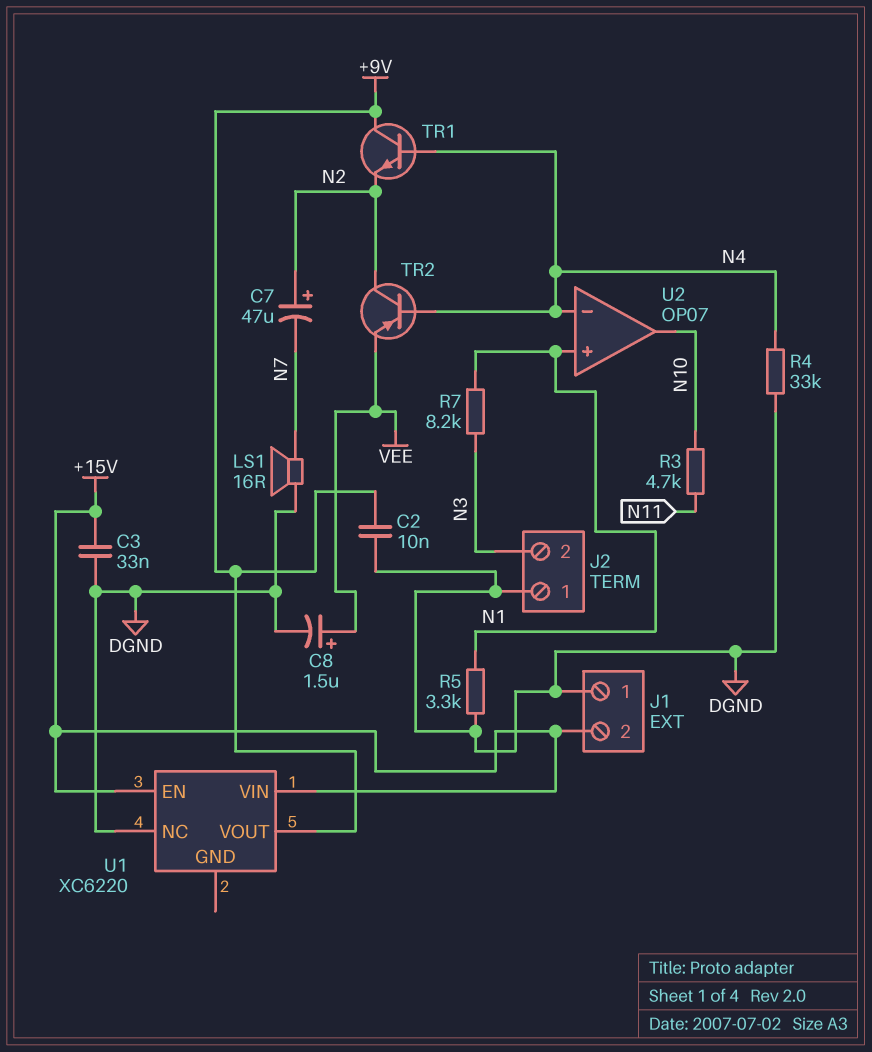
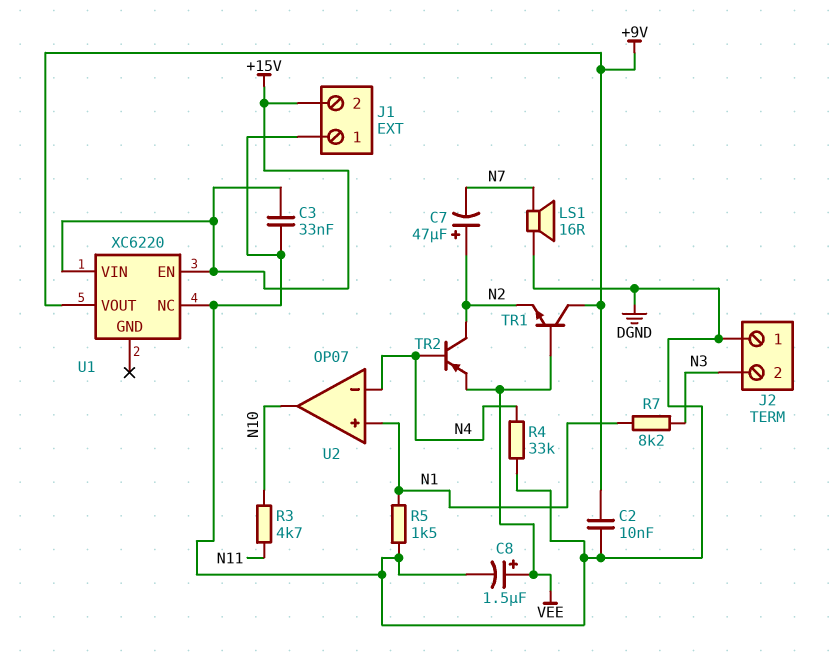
R5: 3.3k (DGND, N1) -> 1.5k (DGND, N1)
TR1: NPN (B N4, C +9V, E N2) -> NPN (B VEE, C +9V, E N2)

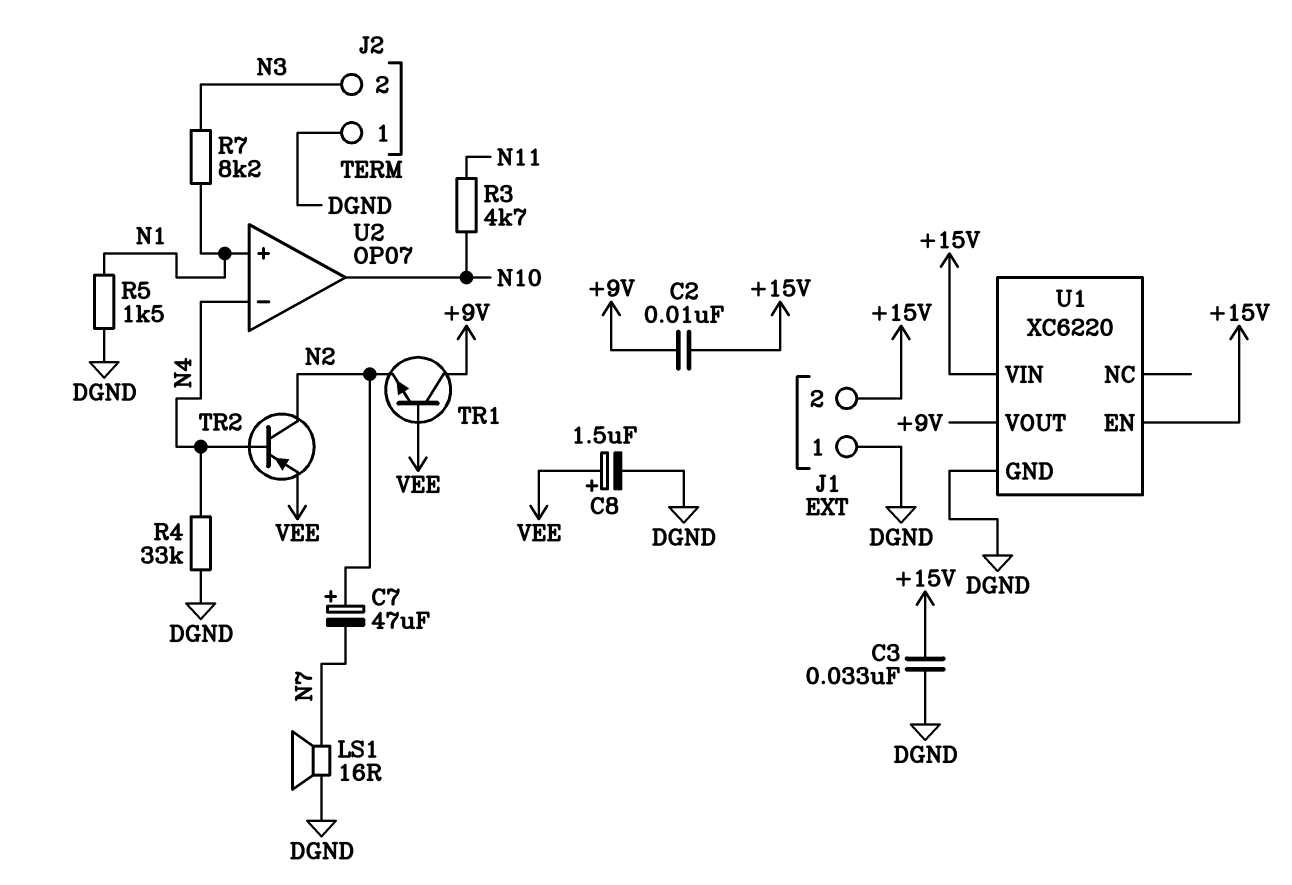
C2: 10nF (+9V, DGND) -> 10nF (+9V, +15V)
U1 pin GND: none -> DGND
U1 pin NC: DGND -> none

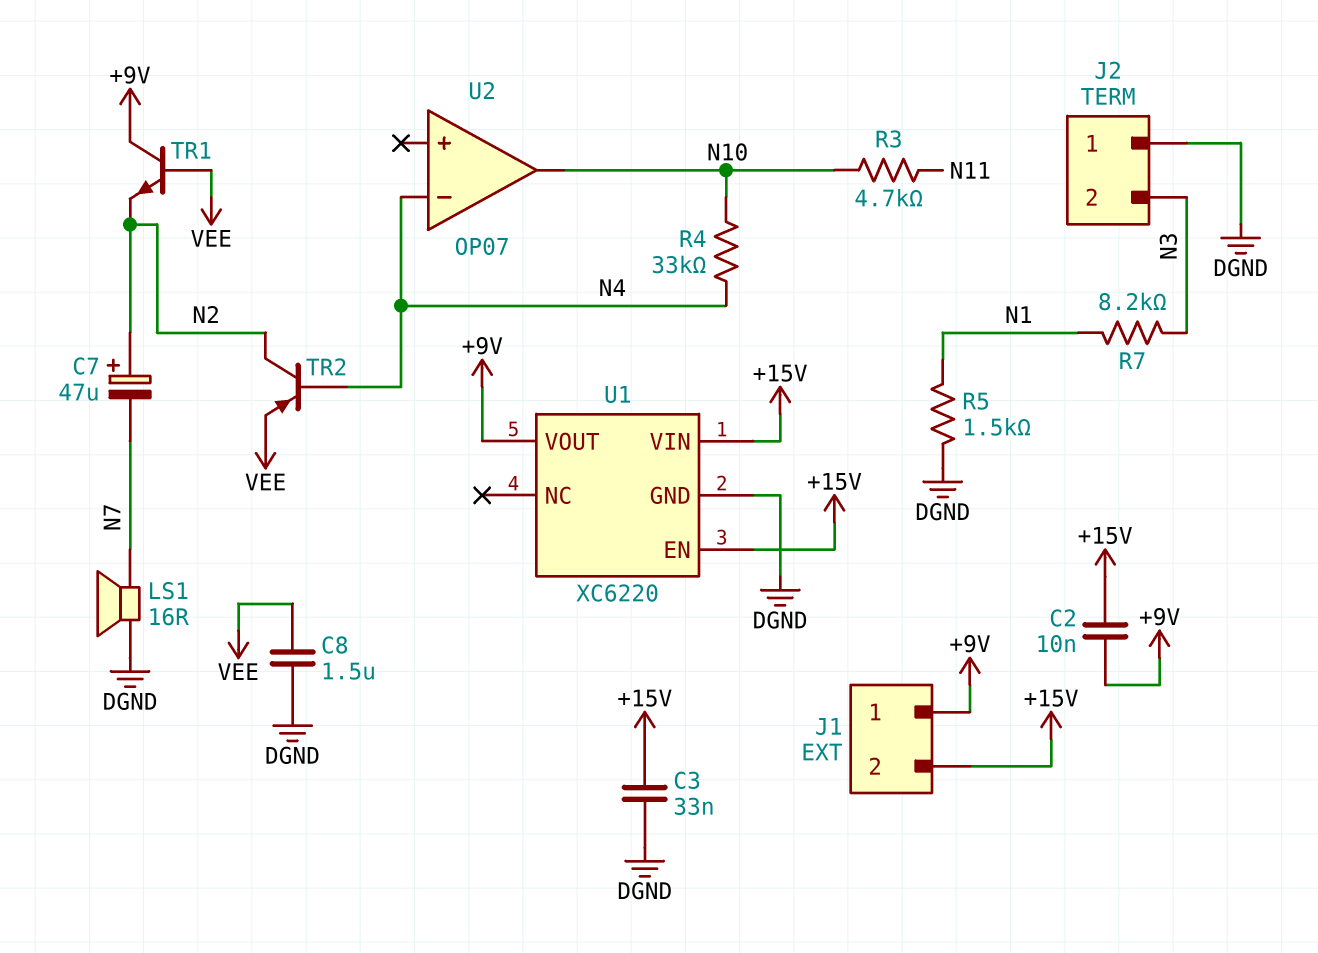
C8: 1.5uF (plus VEE, minus DGND) -> 1.5uF (DGND, VEE)
J1 pin 1: DGND -> +9V
R4: 33k (DGND, N4) -> 33k (N4, N10)
U2 pin in+: N1 -> none

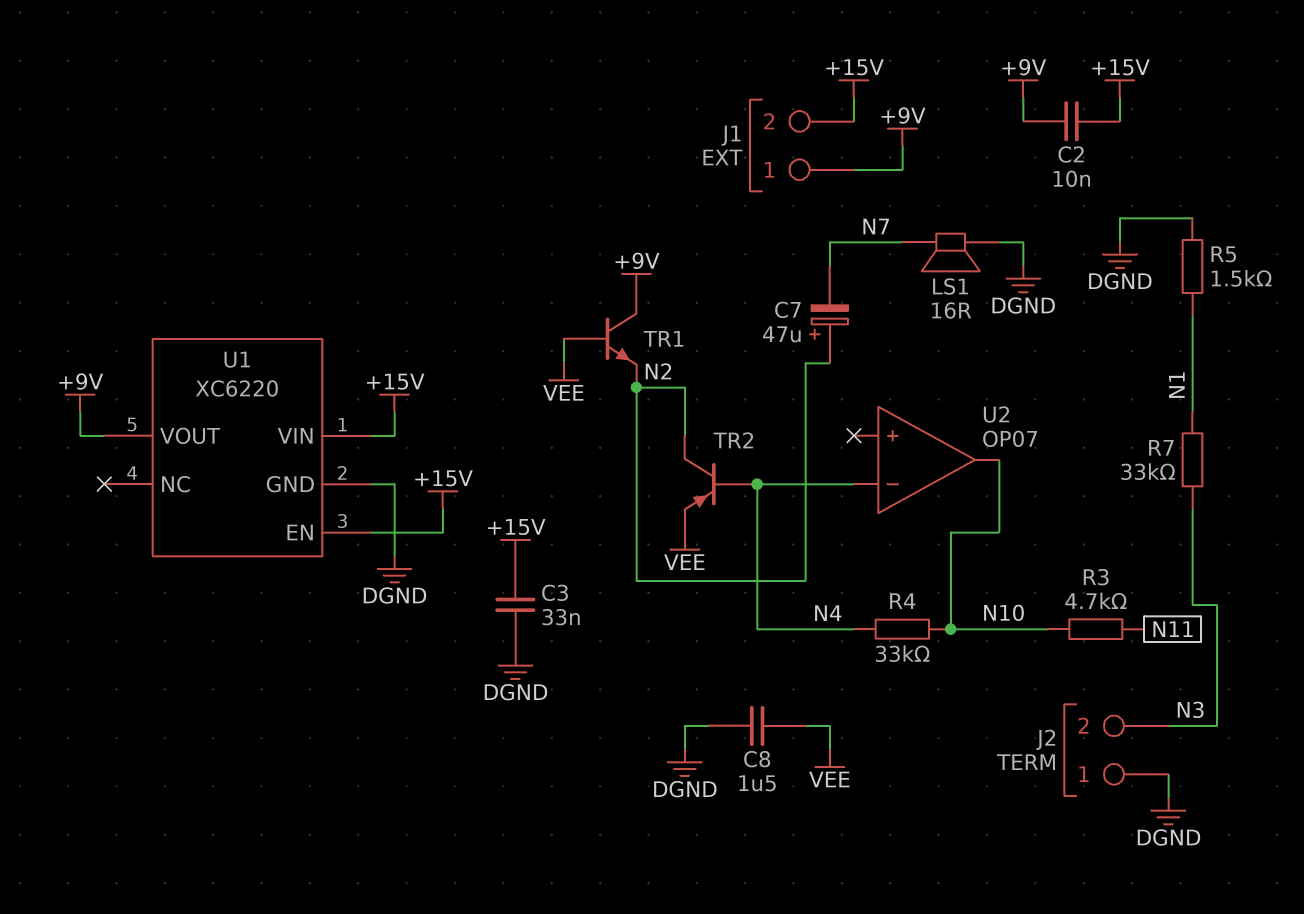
R7: 8.2k (N1, N3) -> 33k (N1, N3)

